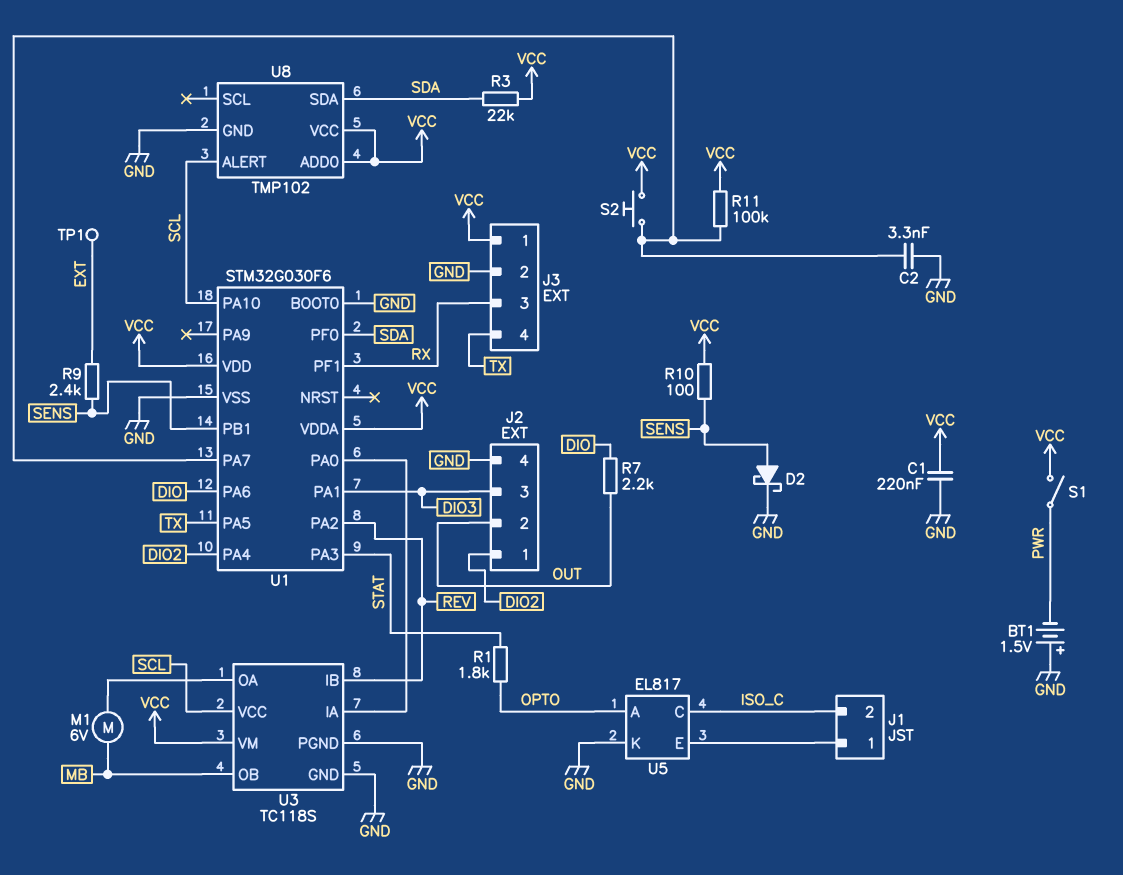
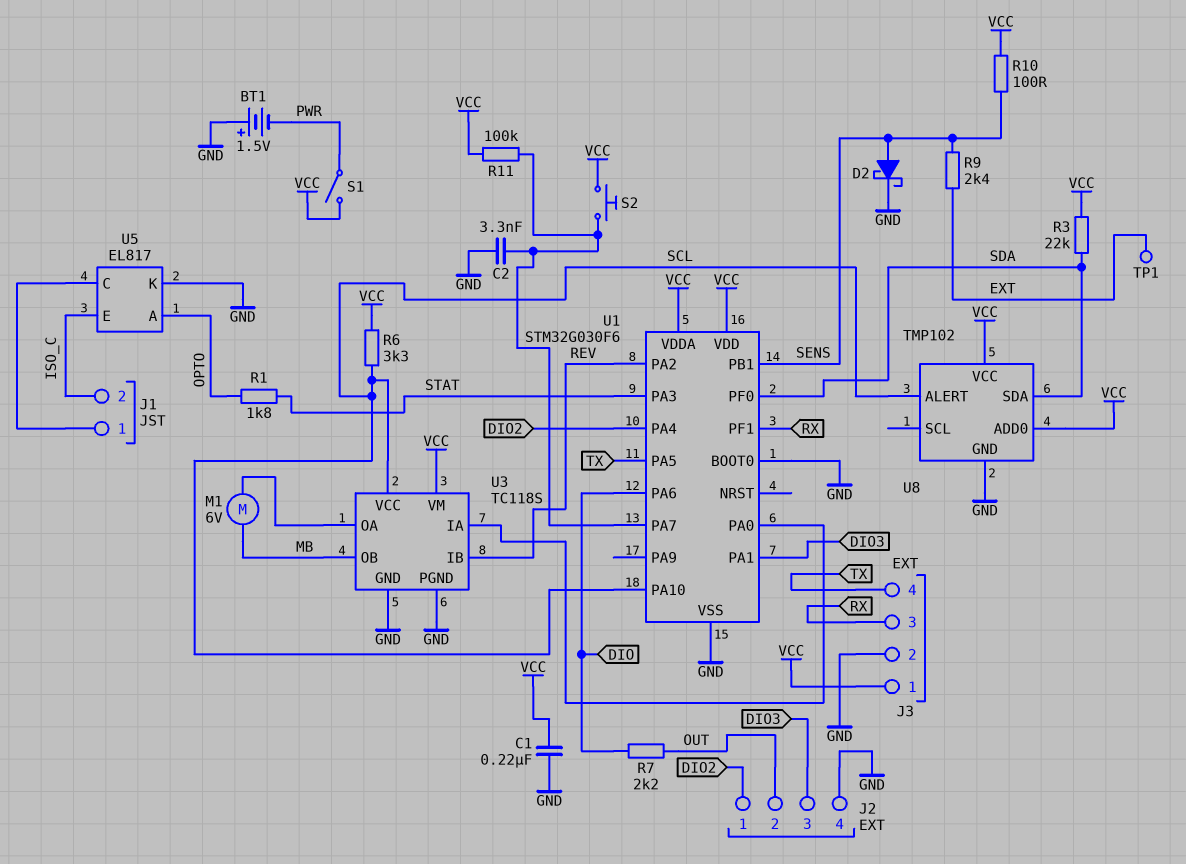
R6: none -> 3.3k (SCL, VCC)
U5 pin C: ISO_C -> J1/1
U5 pin E: J1/1 -> ISO_C

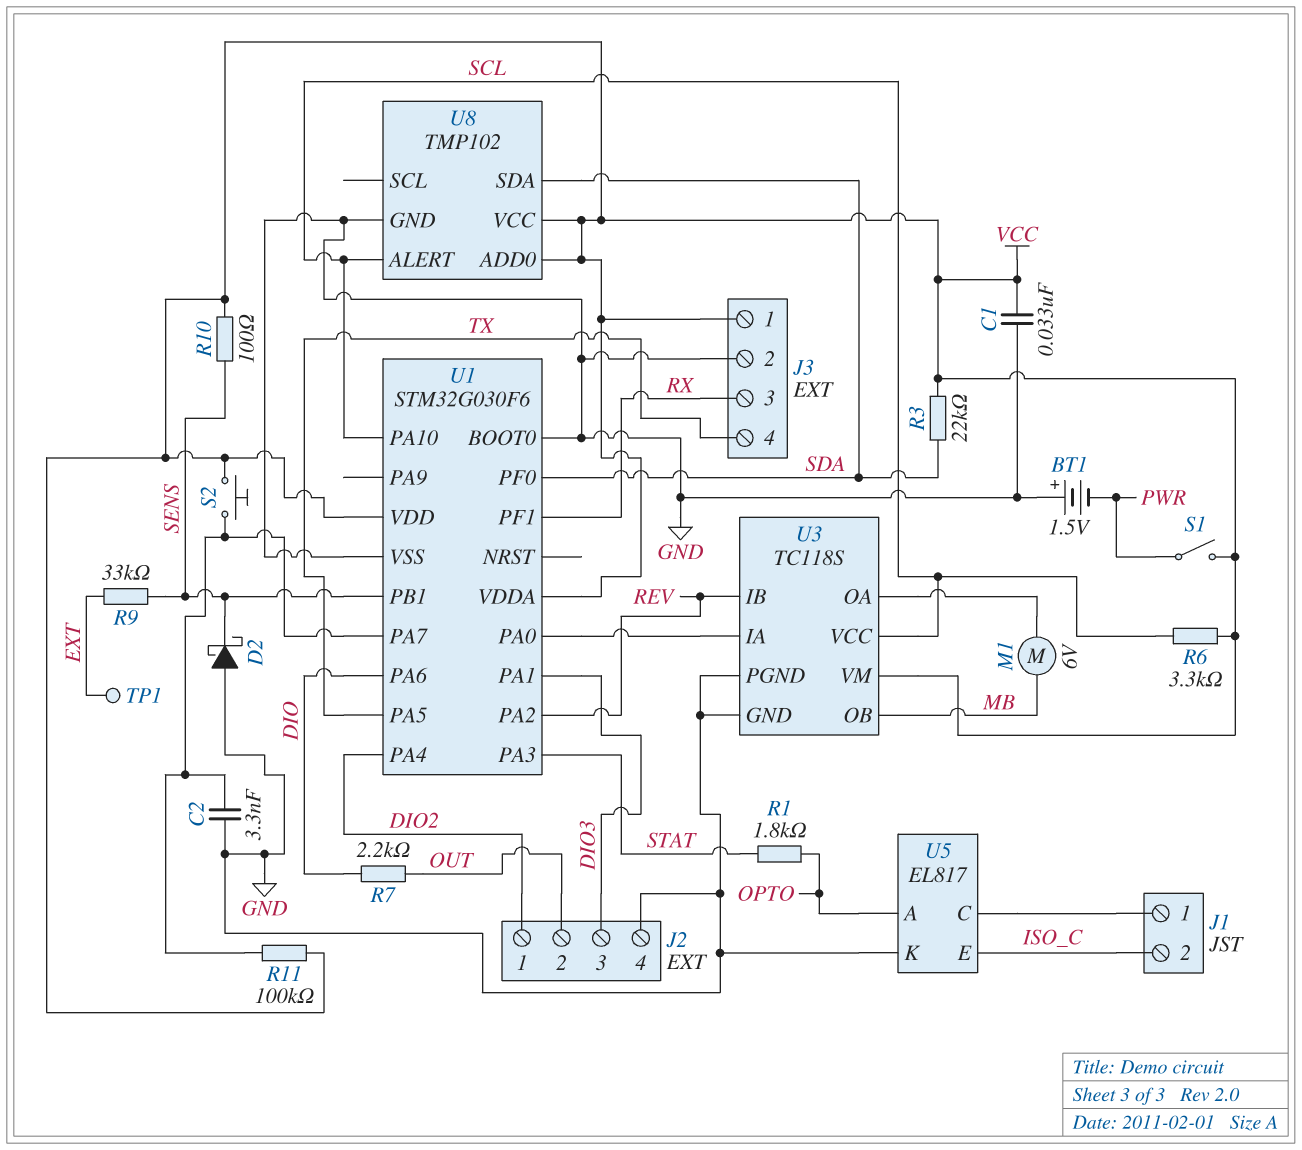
C1: 220nF (GND, VCC) -> 33nF (GND, VCC)
D2: schottky (A SENS, K GND) -> schottky (A GND, K SENS)
R9: 2.4k (EXT, SENS) -> 33k (EXT, SENS)

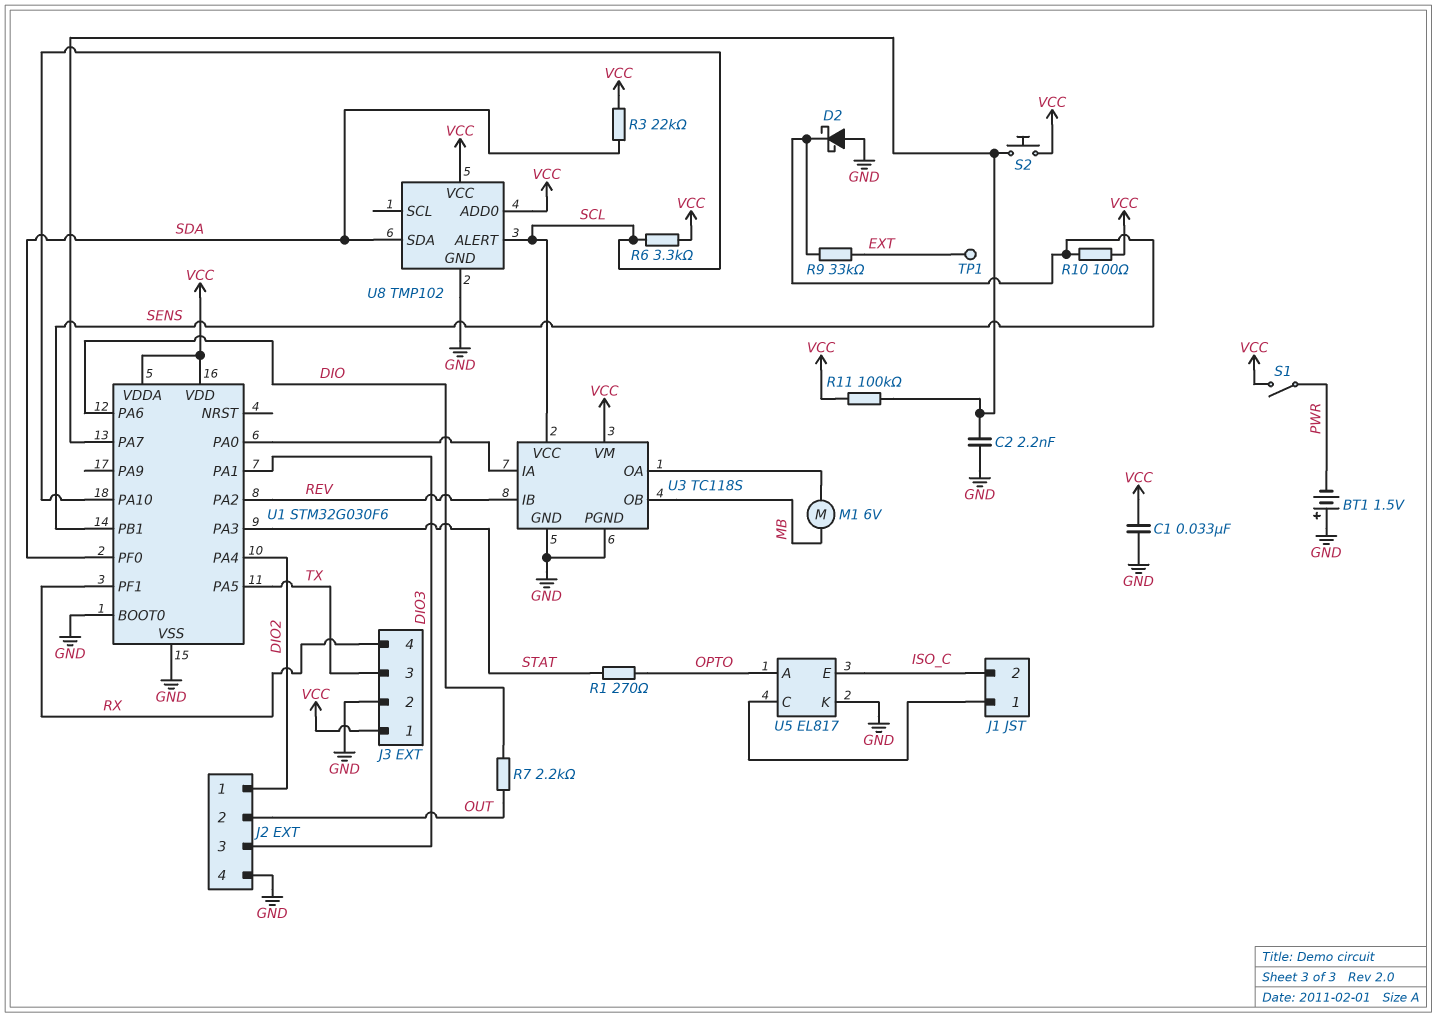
C2: 3.3nF (GND, U1/PA7) -> 2.2nF (GND, U1/PA7)
J3 pin 3: RX -> TX
J3 pin 4: TX -> RX
R1: 1.8k (OPTO, STAT) -> 270 (OPTO, STAT)

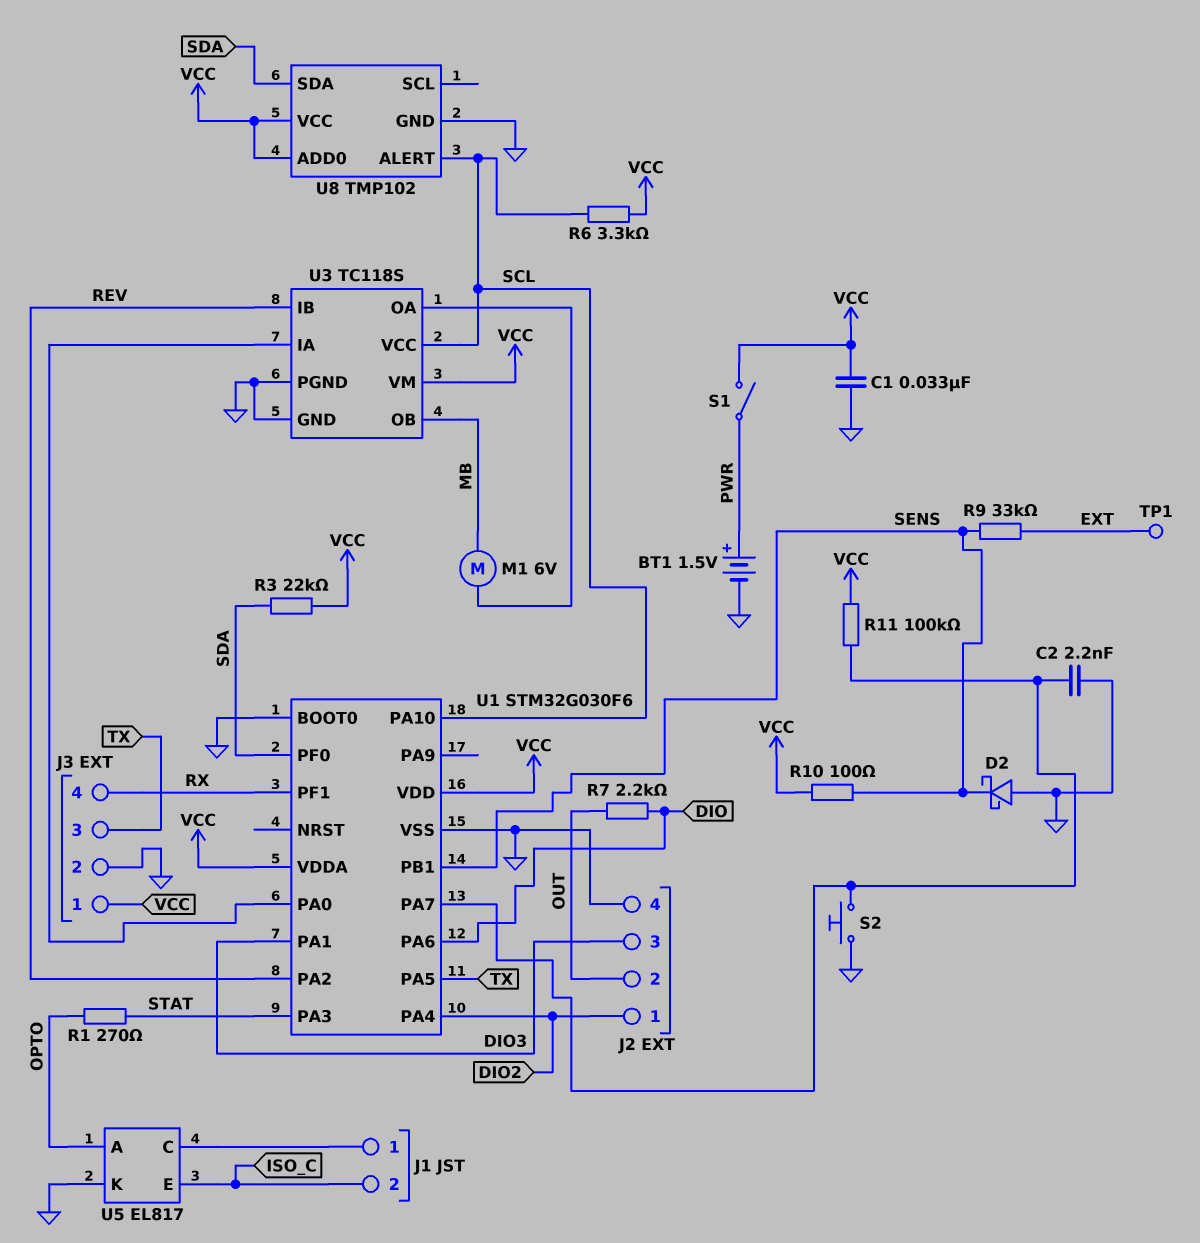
BT1: 1.5V (plus GND, minus PWR) -> 1.5V (plus PWR, minus GND)
S2: button (U1/PA7, VCC) -> button (GND, U1/PA7)

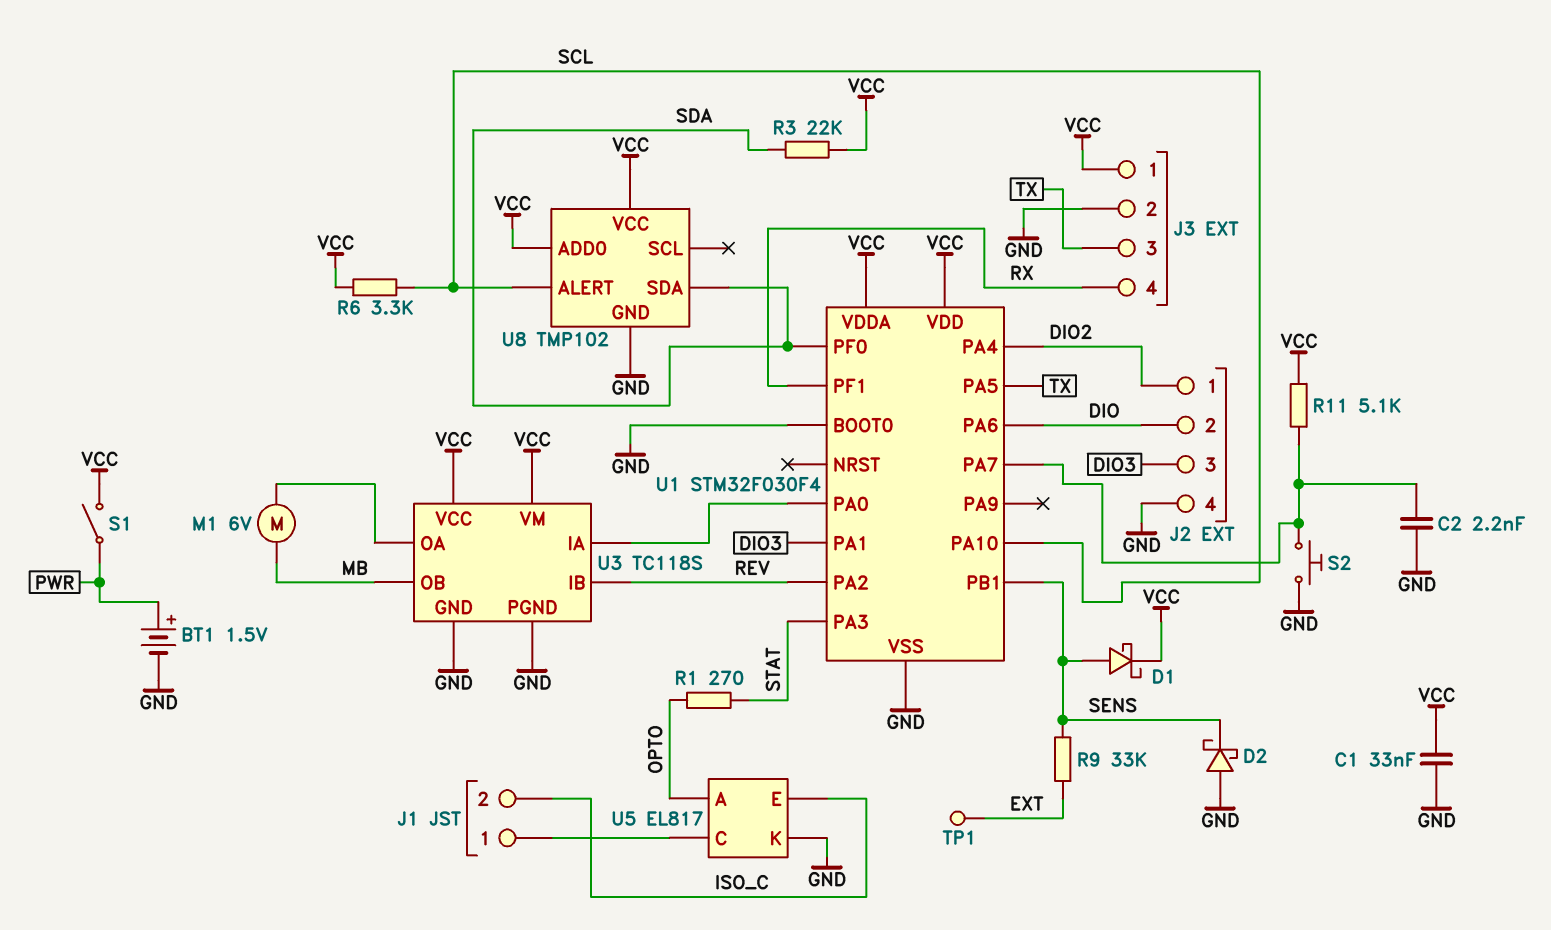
D1: none -> schottky (A SENS, K VCC)
J2 pin 2: OUT -> DIO
R7: 2.2k (DIO, OUT) -> none
R10: 100 (SENS, VCC) -> none
R11: 100k (U1/PA7, VCC) -> 5.1k (U1/PA7, VCC)
U1: STM32G030F6 -> STM32F030F4
U3 pin VCC: SCL -> VCC

